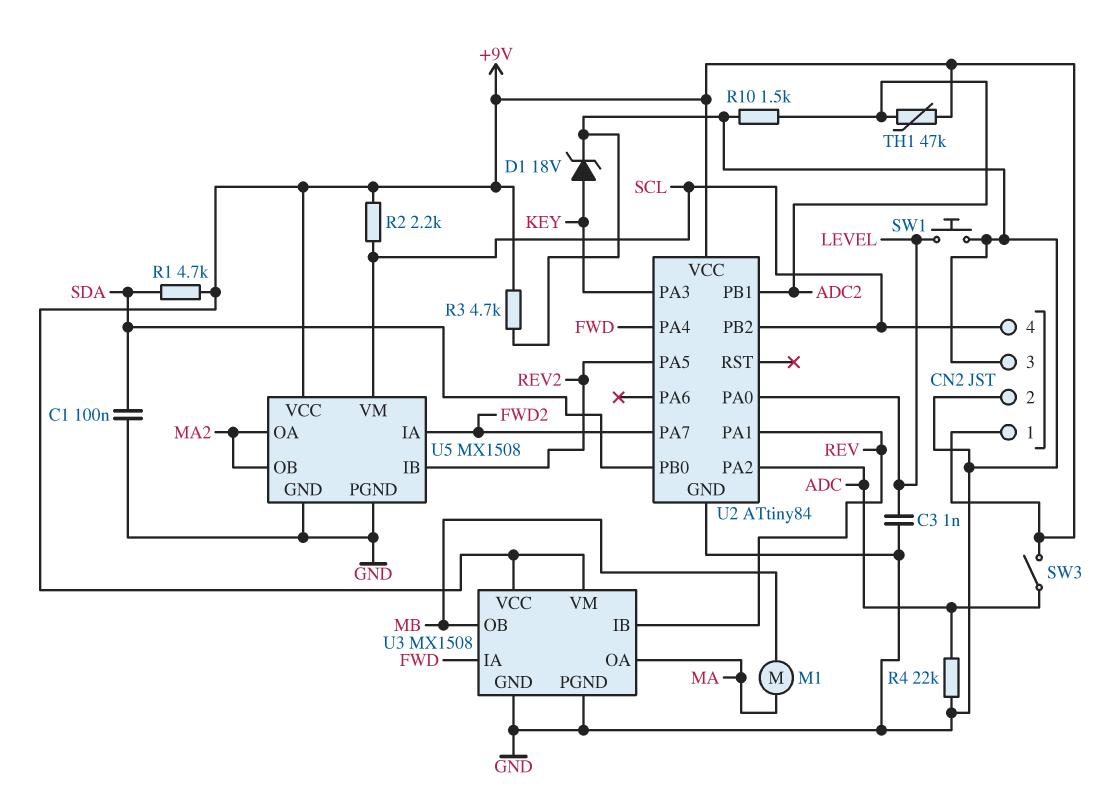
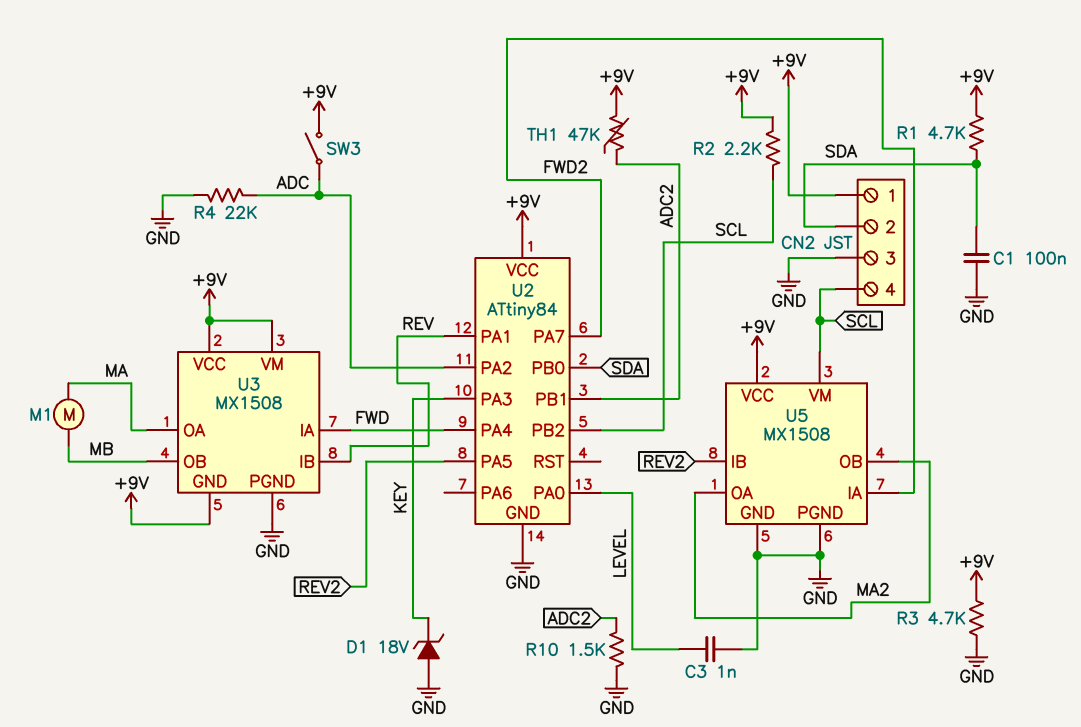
CN2 pin 2: GND -> SDA
D1: zener 18V (A KEY, K GND) -> zener 18V (A GND, K KEY)
SW1: button (GND, LEVEL) -> none
U3 pin GND: GND -> +9V

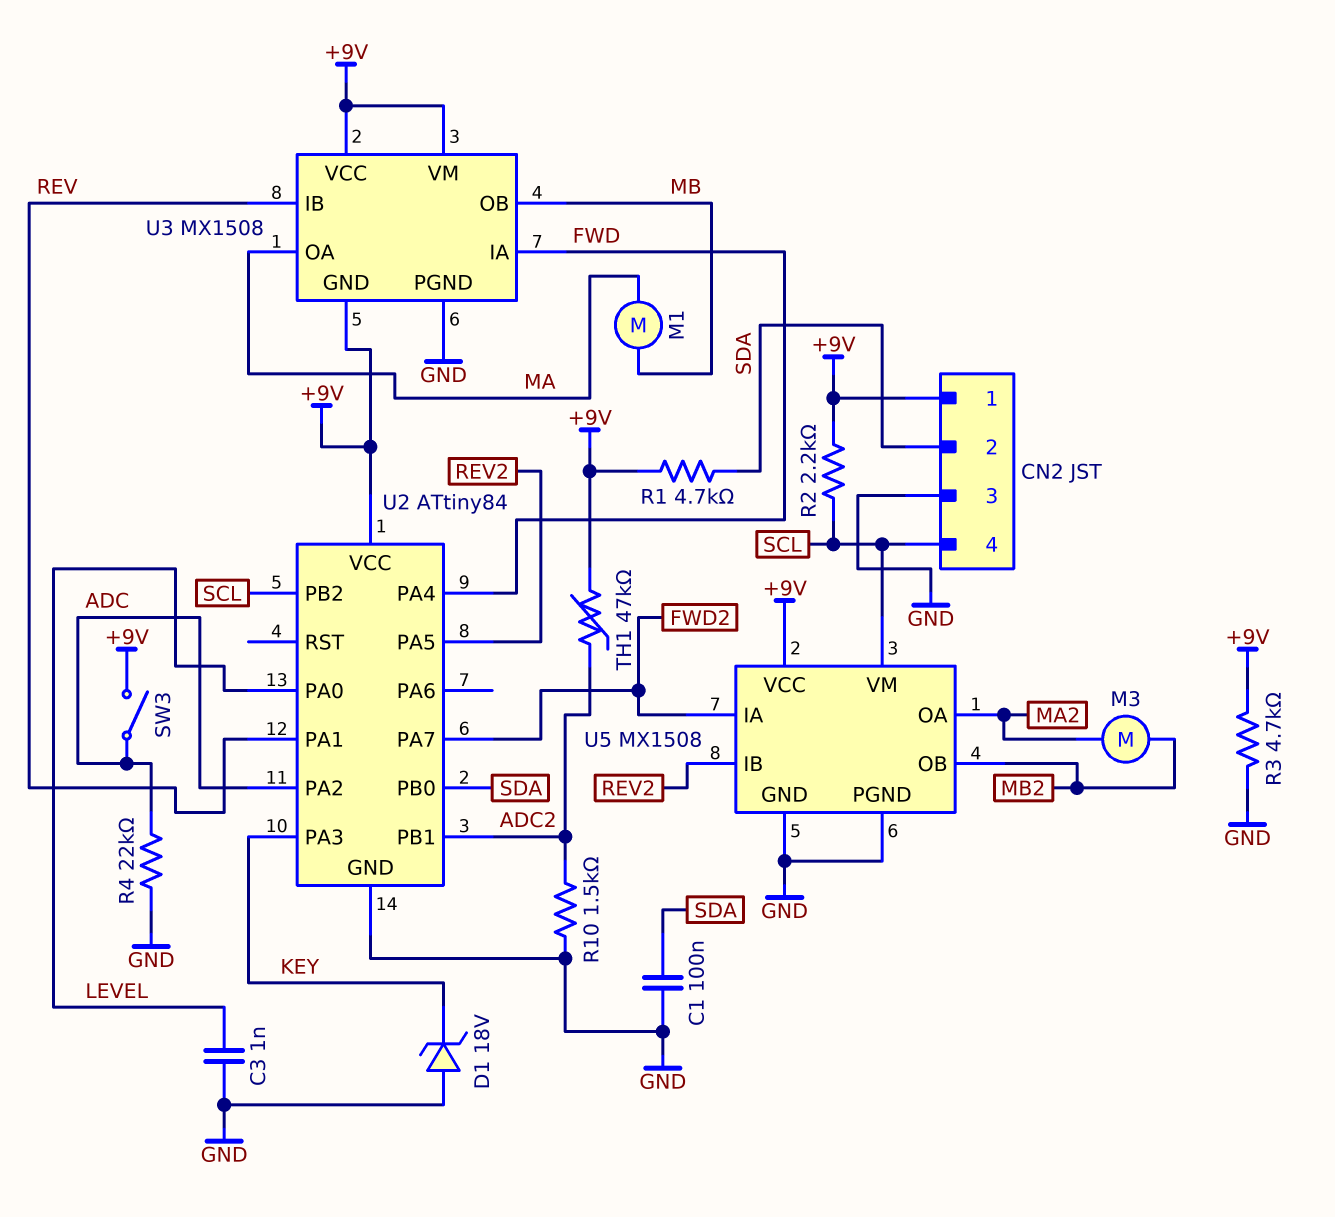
M3: none -> motor (MA2, MB2)
U5 pin OB: MA2 -> MB2

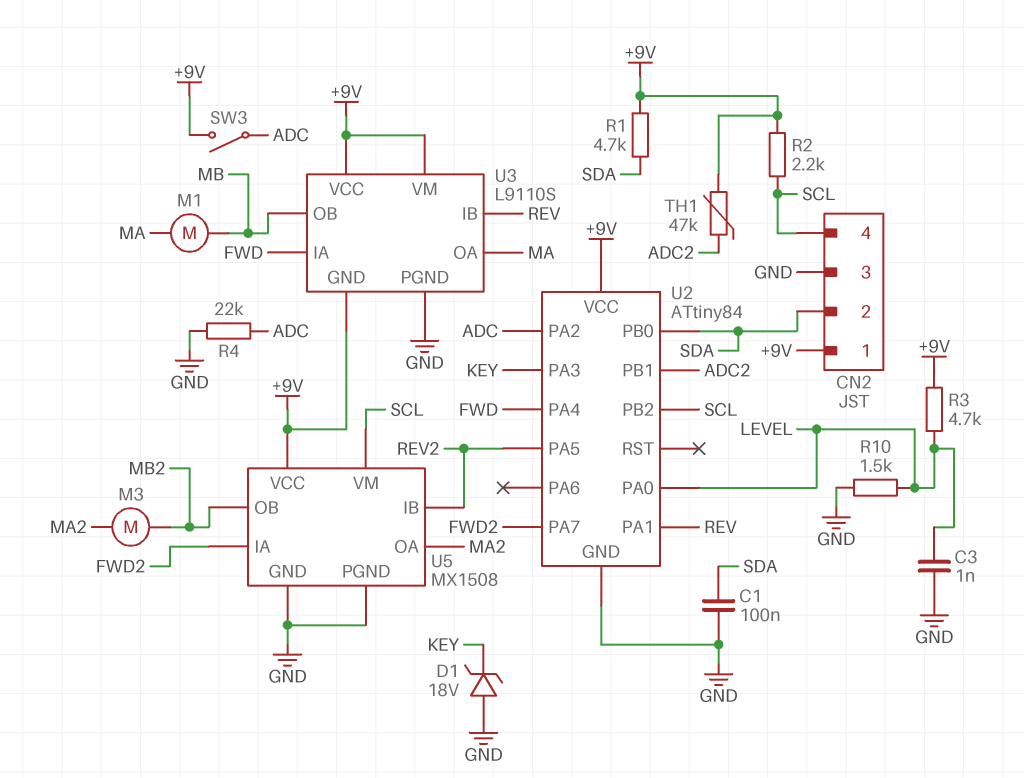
R3: 4.7k (+9V, GND) -> 4.7k (+9V, LEVEL)
R10: 1.5k (ADC2, GND) -> 1.5k (GND, LEVEL)
U3: MX1508 -> L9110S

